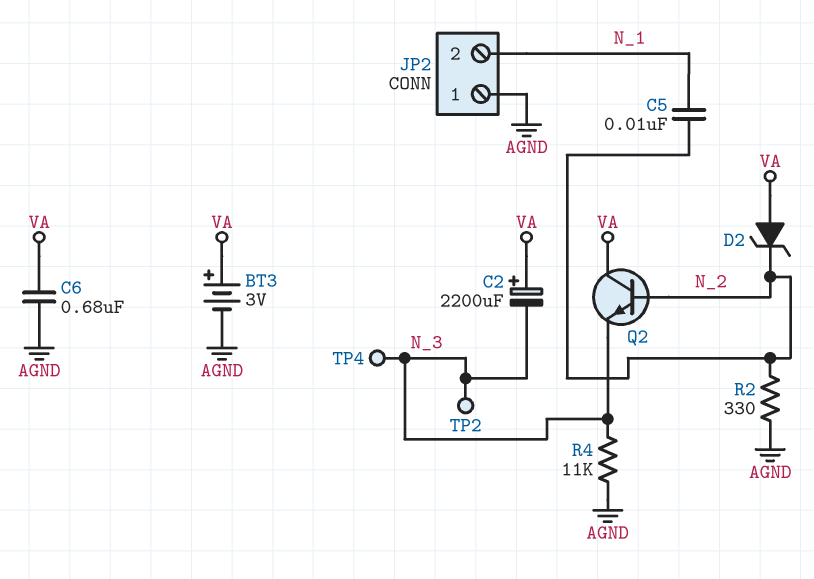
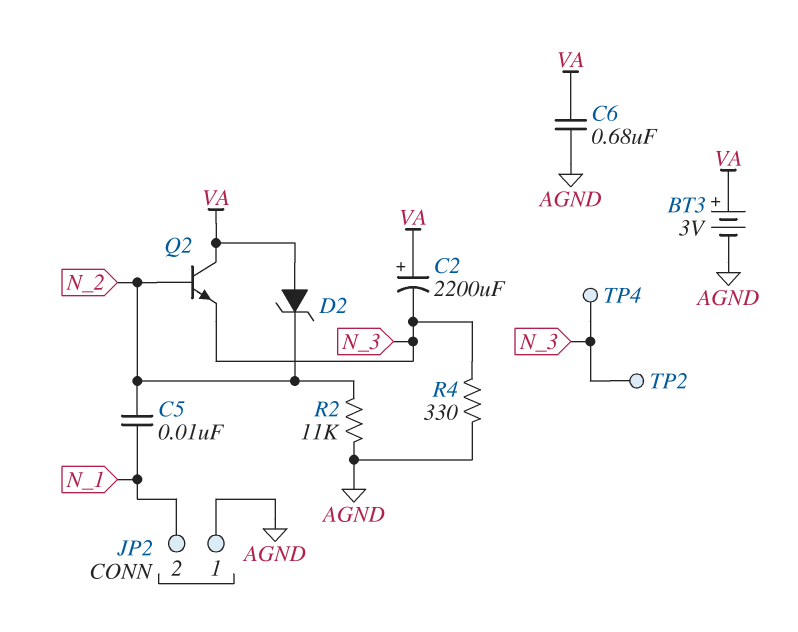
R2: 330 (AGND, N_2) -> 11k (AGND, N_2)
R4: 11k (AGND, N_3) -> 330 (AGND, N_3)

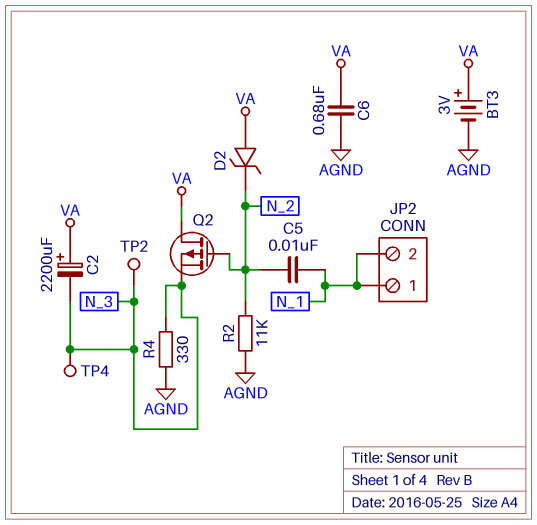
JP2 pin 1: AGND -> N_1
Q2: NPN (B N_2, C VA, E N_3) -> PMOS (G N_2, D VA, S N_3)

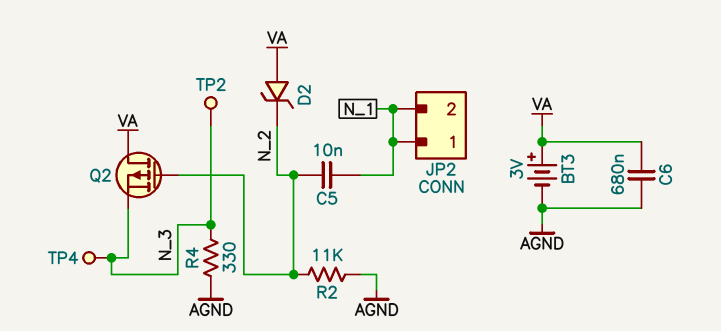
C2: 2200uF (plus VA, minus N_3) -> none

